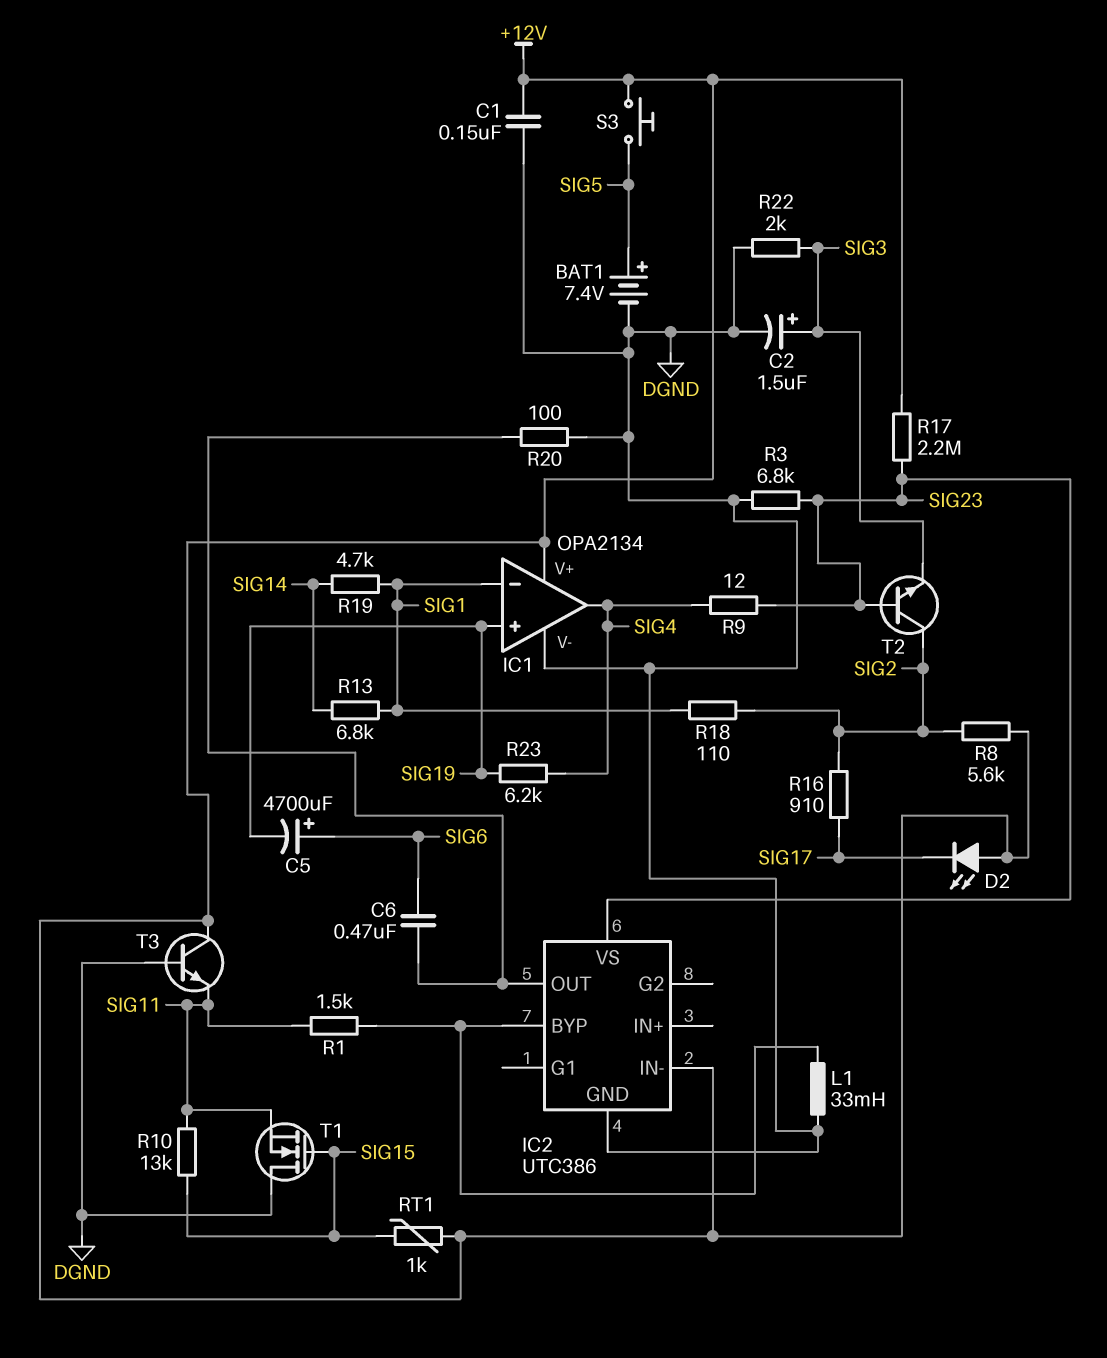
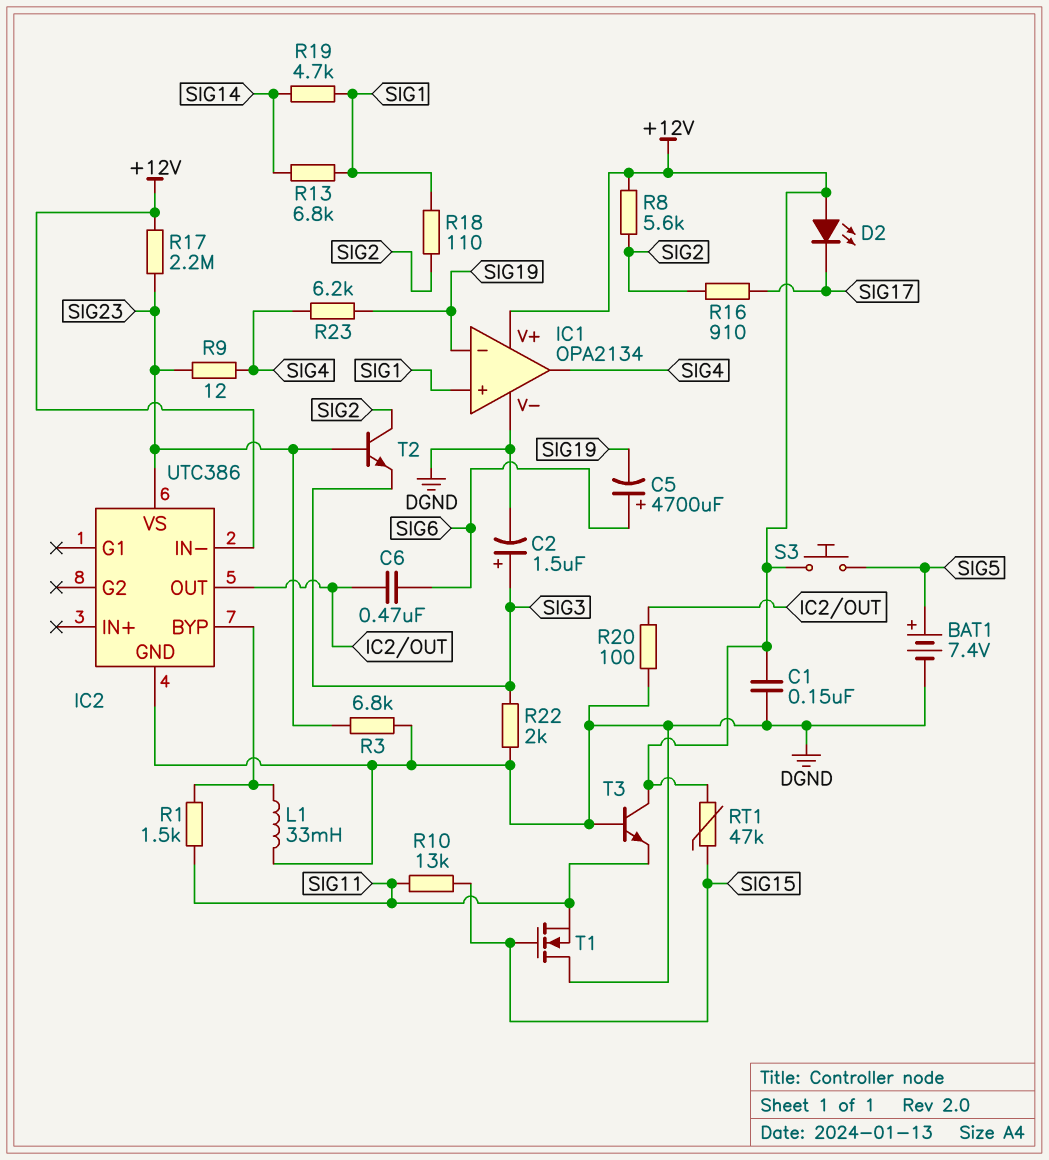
IC1 pin in+: SIG19 -> SIG1
IC1 pin in-: SIG1 -> SIG19
RT1: 1k (+12V, SIG15) -> 47k (+12V, SIG15)

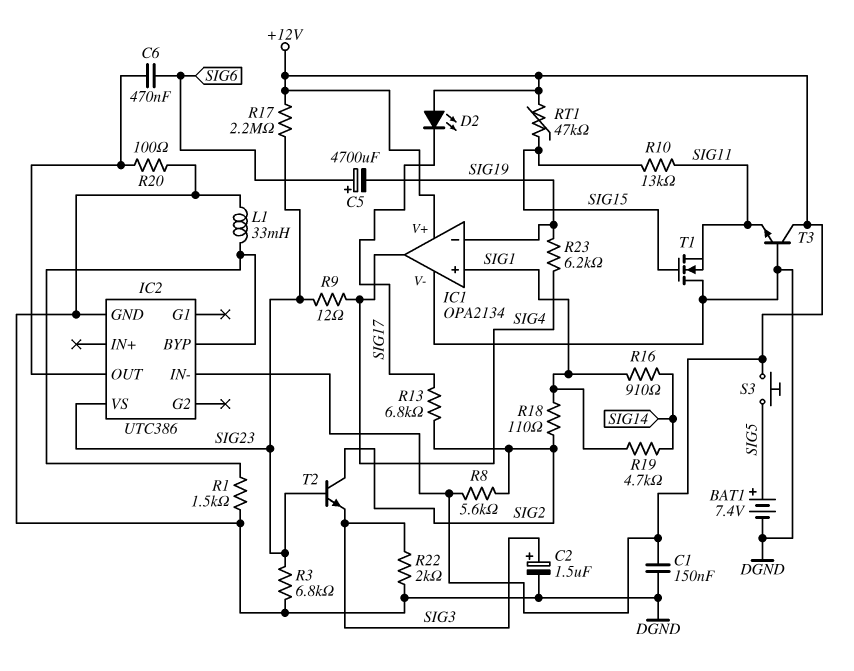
R1: 1.5k (IC2/BYP, SIG11) -> 1.5k (DGND, IC2/BYP)
R13: 6.8k (SIG1, SIG14) -> 6.8k (SIG2, SIG17)
R16: 910 (SIG2, SIG17) -> 910 (SIG1, SIG14)

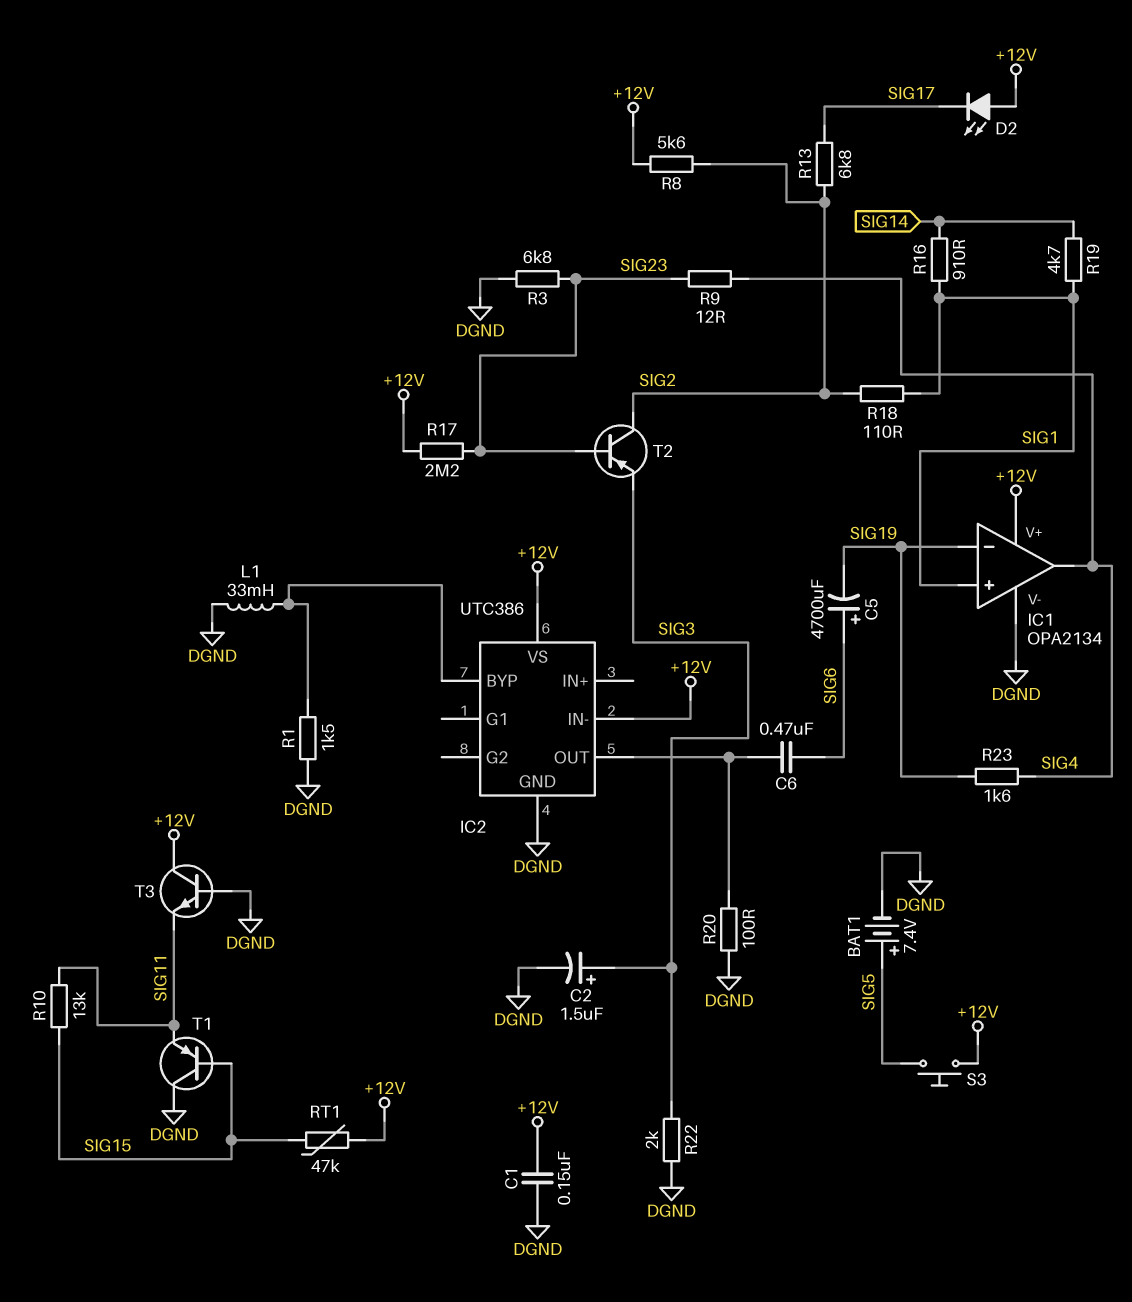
IC2 pin VS: SIG23 -> +12V
R23: 6.2k (SIG4, SIG19) -> 1.6k (SIG4, SIG19)
T1: NMOS (G SIG15, D DGND, S SIG11) -> PNP (B SIG15, C DGND, E SIG11)
T2: NPN (B SIG23, C SIG2, E SIG3) -> PNP (B SIG23, C SIG2, E SIG3)

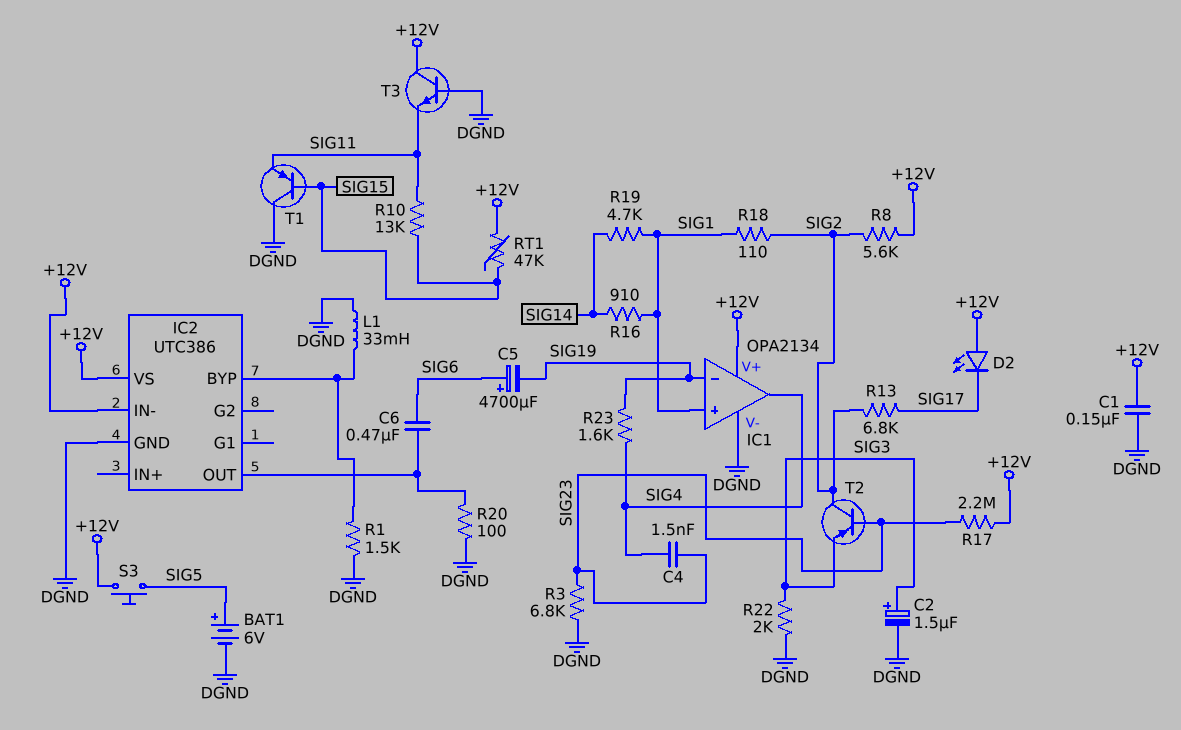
BAT1: 7.4V (plus SIG5, minus DGND) -> 6V (plus SIG5, minus DGND)
C4: none -> 1.5nF (SIG4, SIG23)
R9: 12 (SIG4, SIG23) -> none

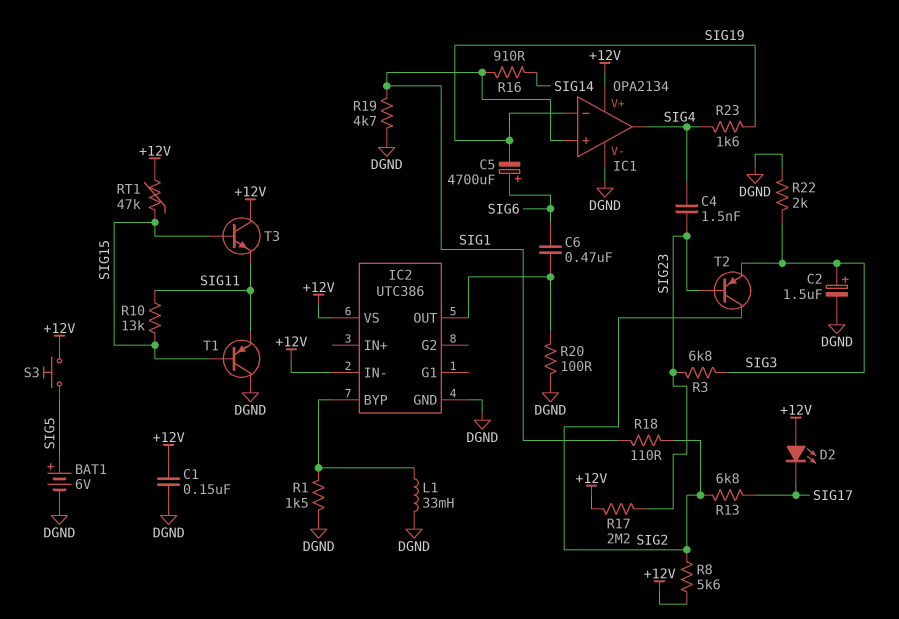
R3: 6.8k (DGND, SIG23) -> 6.8k (SIG3, SIG23)
R19: 4.7k (SIG1, SIG14) -> 4.7k (DGND, SIG1)
T3: NPN (B DGND, C +12V, E SIG11) -> NPN (B SIG15, C +12V, E SIG11)

